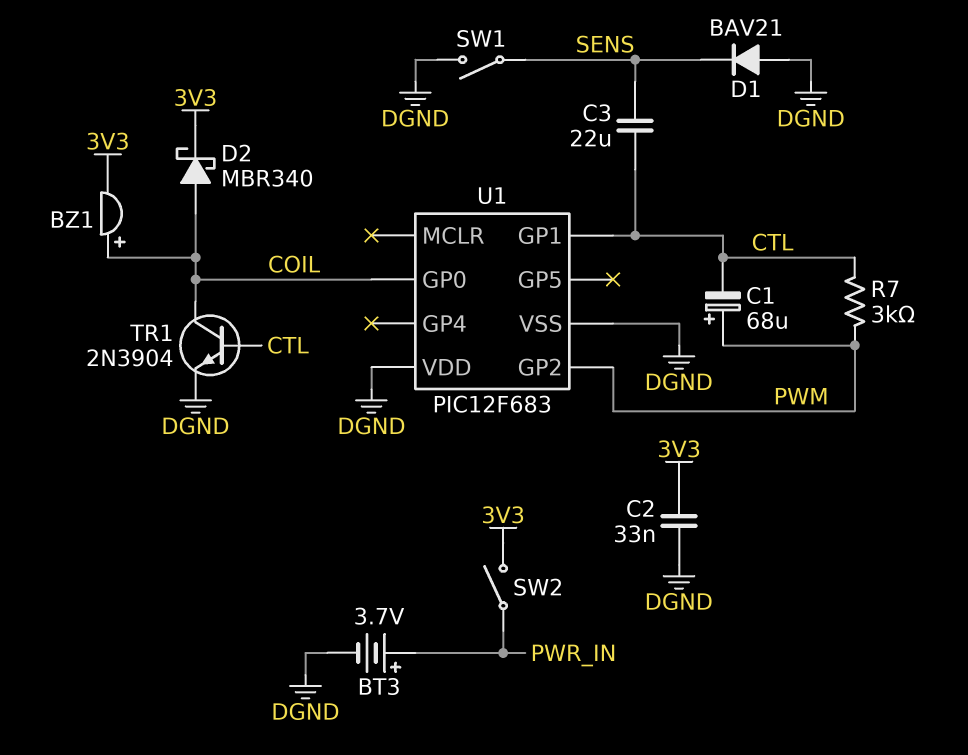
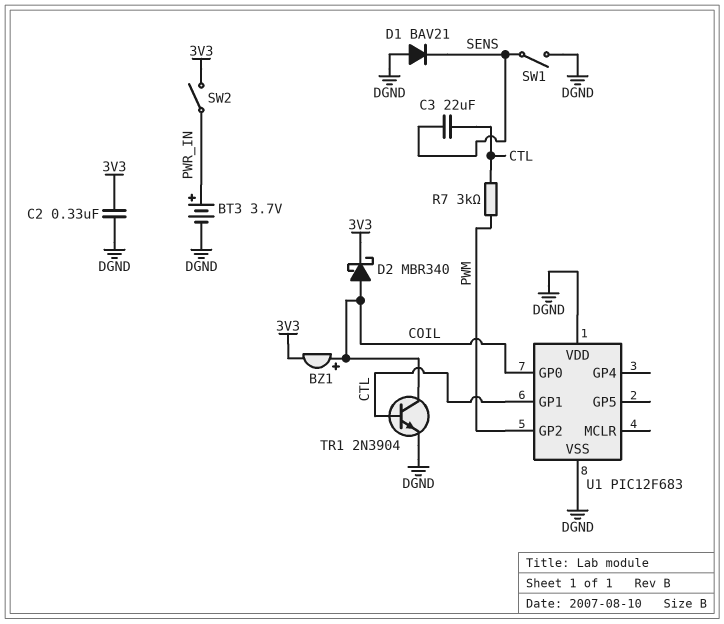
C1: 68uF (plus PWM, minus CTL) -> none
C2: 33nF (3V3, DGND) -> 330nF (3V3, DGND)

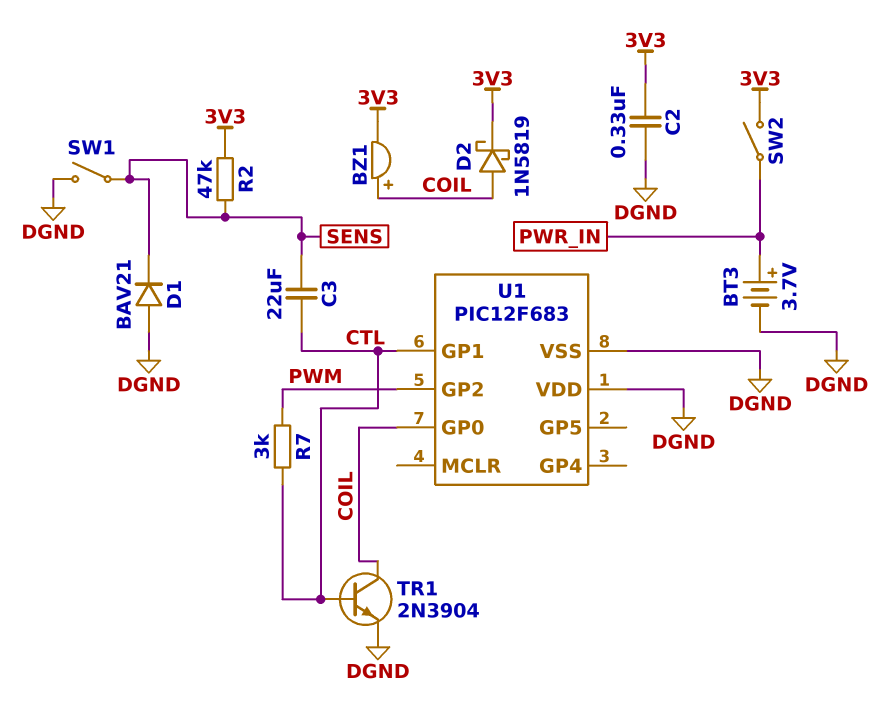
D2: schottky MBR340 (A COIL, K 3V3) -> schottky 1N5819 (A COIL, K 3V3)
R2: none -> 47k (3V3, SENS)

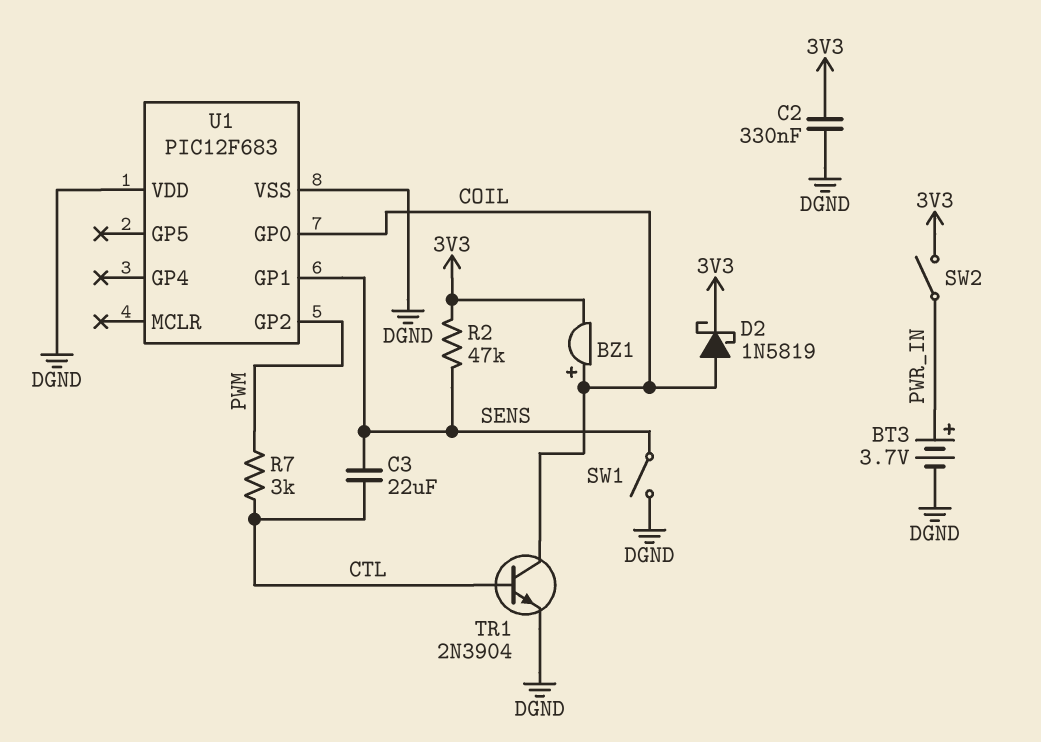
D1: diode BAV21 (A DGND, K SENS) -> none
U1 pin GP1: CTL -> SENS

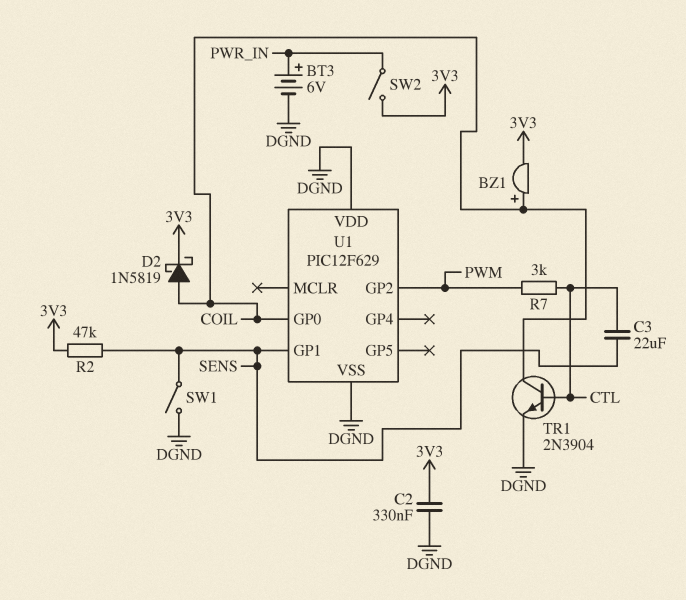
BT3: 3.7V (plus PWR_IN, minus DGND) -> 6V (plus PWR_IN, minus DGND)
U1: PIC12F683 -> PIC12F629

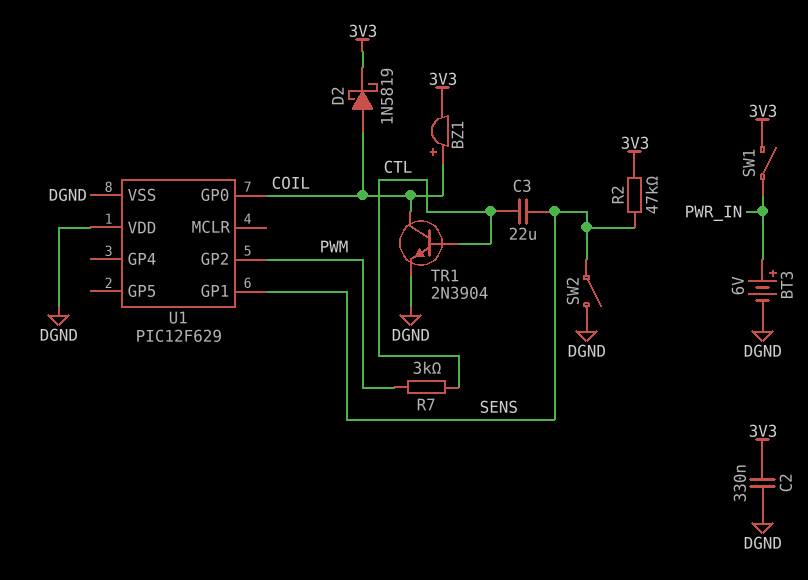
SW1: switch (DGND, SENS) -> switch (3V3, PWR_IN)
SW2: switch (3V3, PWR_IN) -> switch (DGND, SENS)

